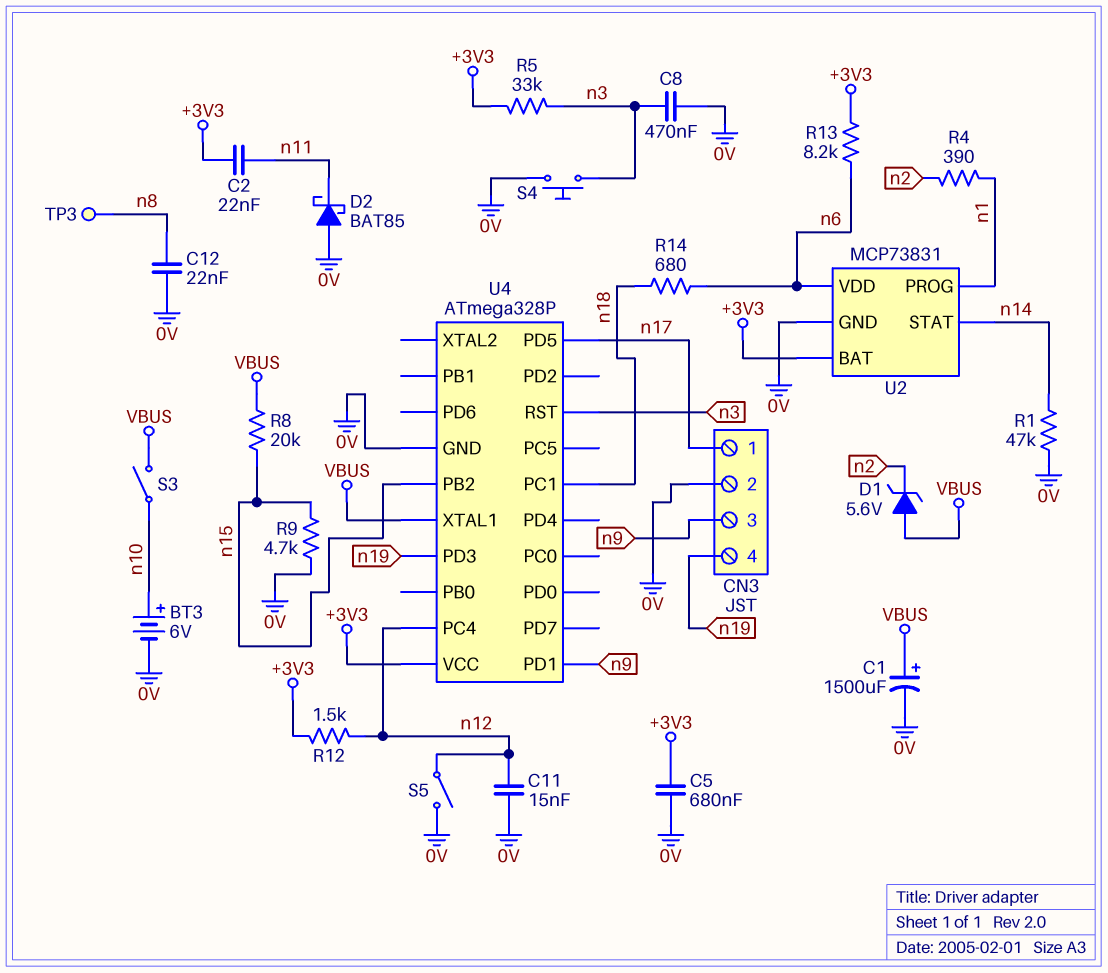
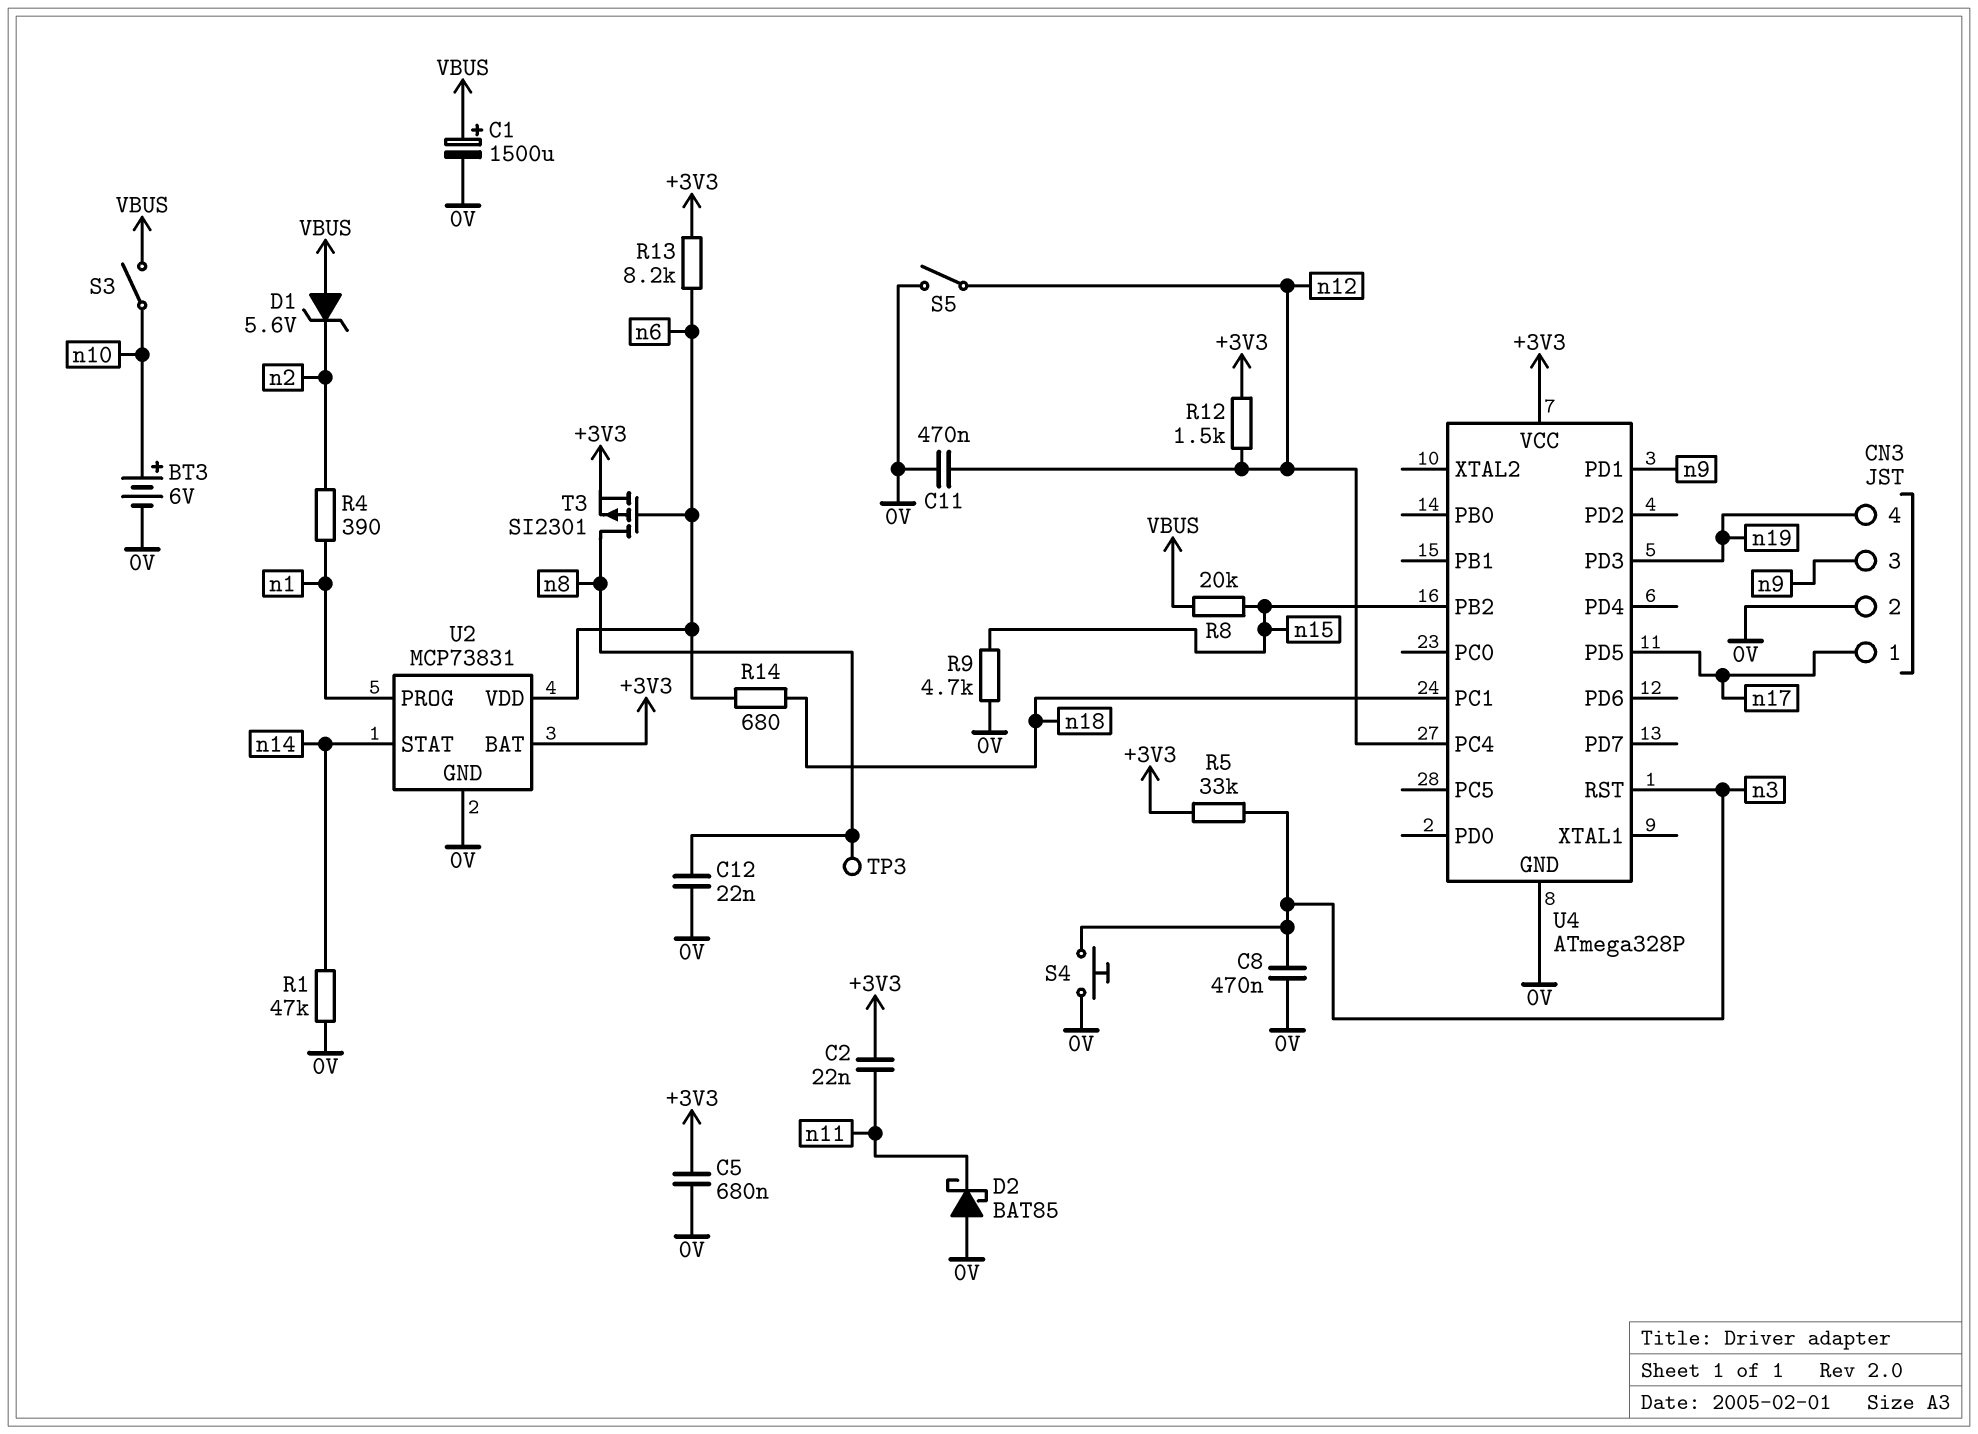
C11: 15nF (0V, n12) -> 470nF (0V, n12)
T3: none -> PMOS SI2301 (G n6, D n8, S +3V3)
U4 pin XTAL1: VBUS -> none

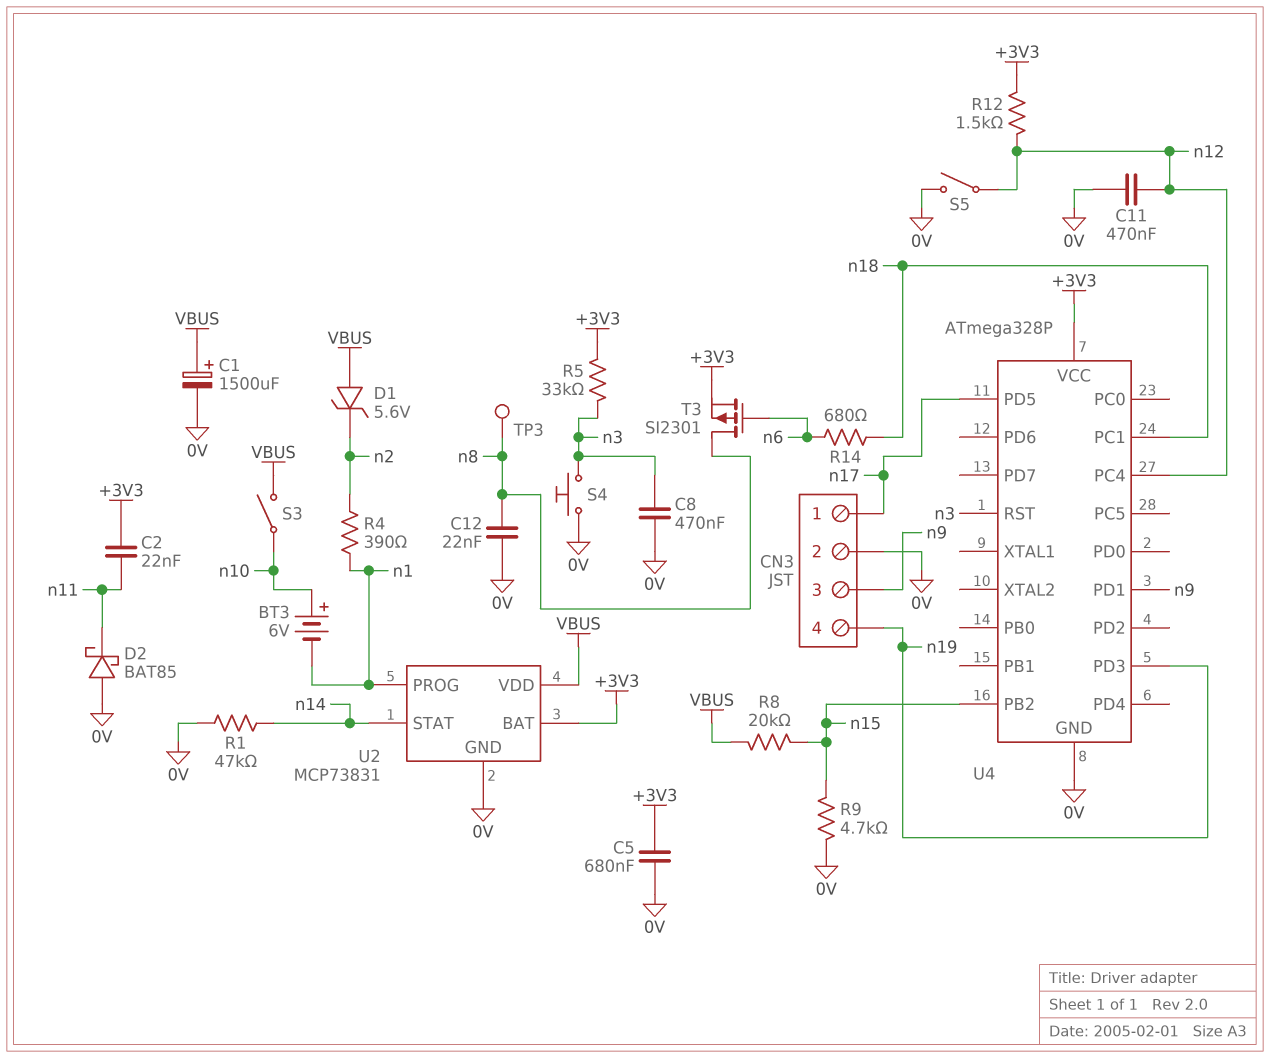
BT3: 6V (plus n10, minus 0V) -> 6V (plus n10, minus n1)
R13: 8.2k (+3V3, n6) -> none
U2 pin VDD: n6 -> VBUS

